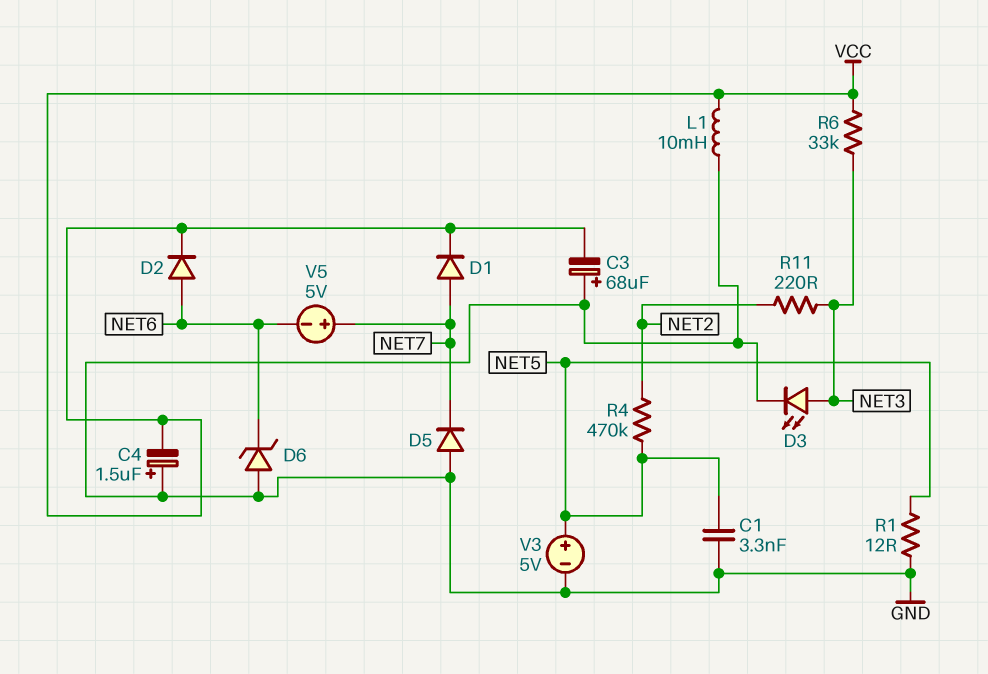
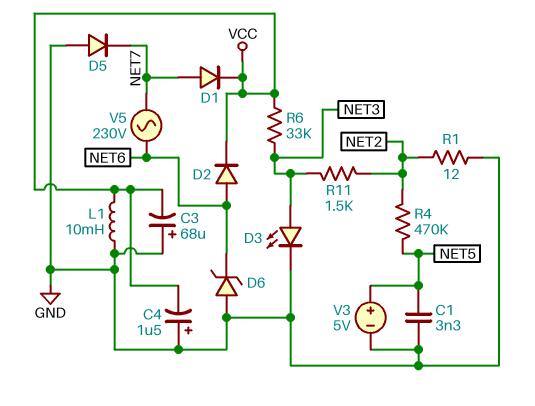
R1: 12 (GND, NET5) -> 12 (GND, NET2)
R11: 220 (NET2, NET3) -> 1.5k (NET2, NET3)
V5: 5V (plus NET7, minus NET6) -> AC 230V (NET6, NET7)

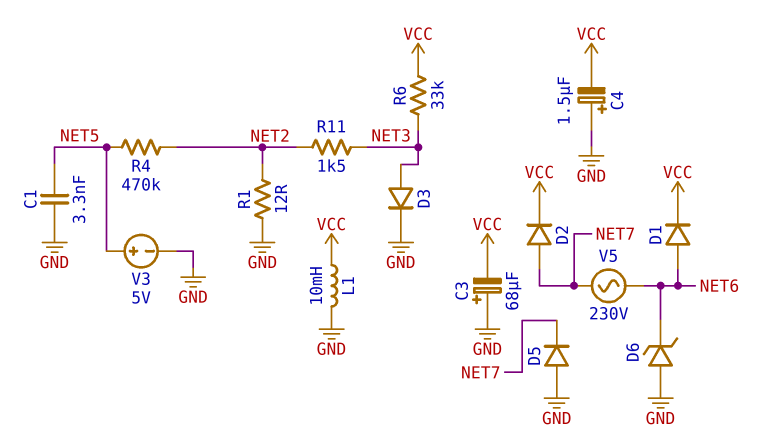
D1: diode (A NET7, K VCC) -> diode (A NET6, K VCC)
D2: diode (A NET6, K VCC) -> diode (A NET7, K VCC)
D3: LED (A NET3, K GND) -> diode (A NET3, K GND)

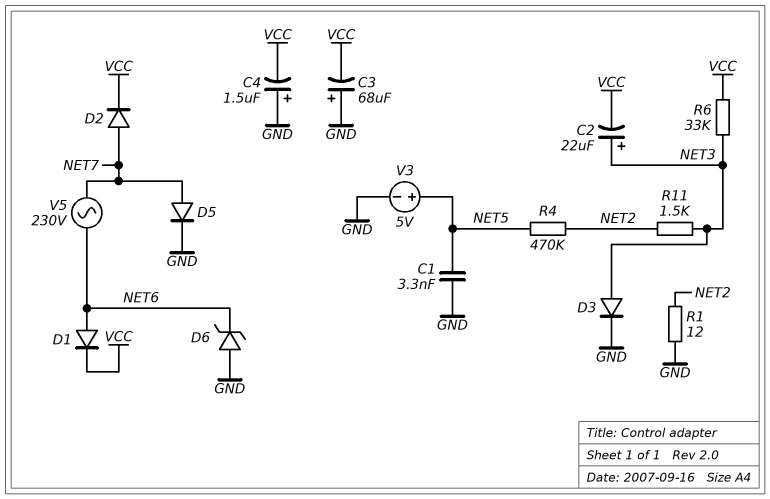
C2: none -> 22uF (plus NET3, minus VCC)
D5: diode (A GND, K NET7) -> diode (A NET7, K GND)
L1: 10mH (GND, VCC) -> none

